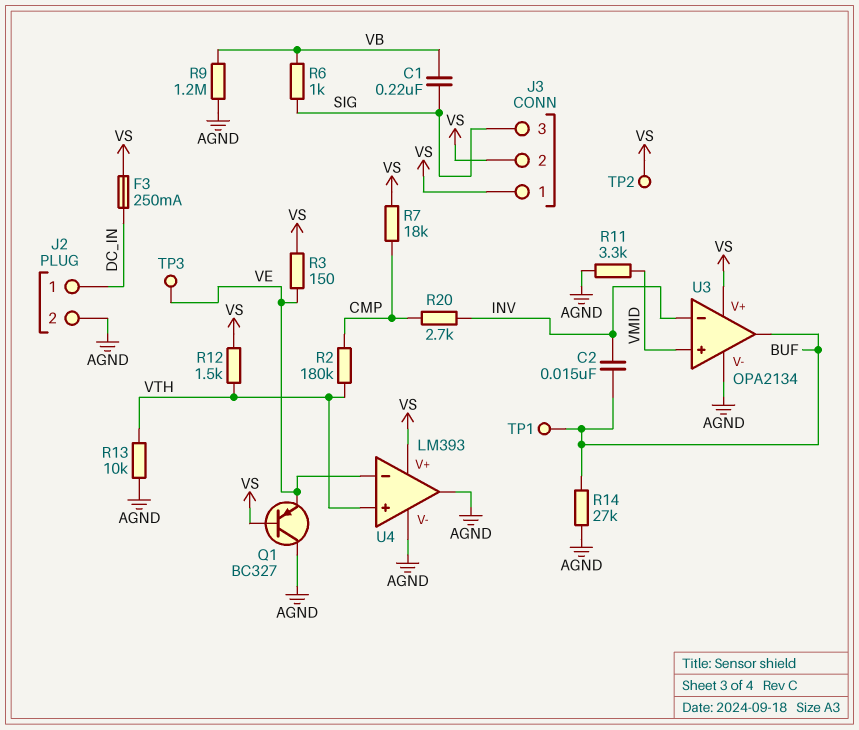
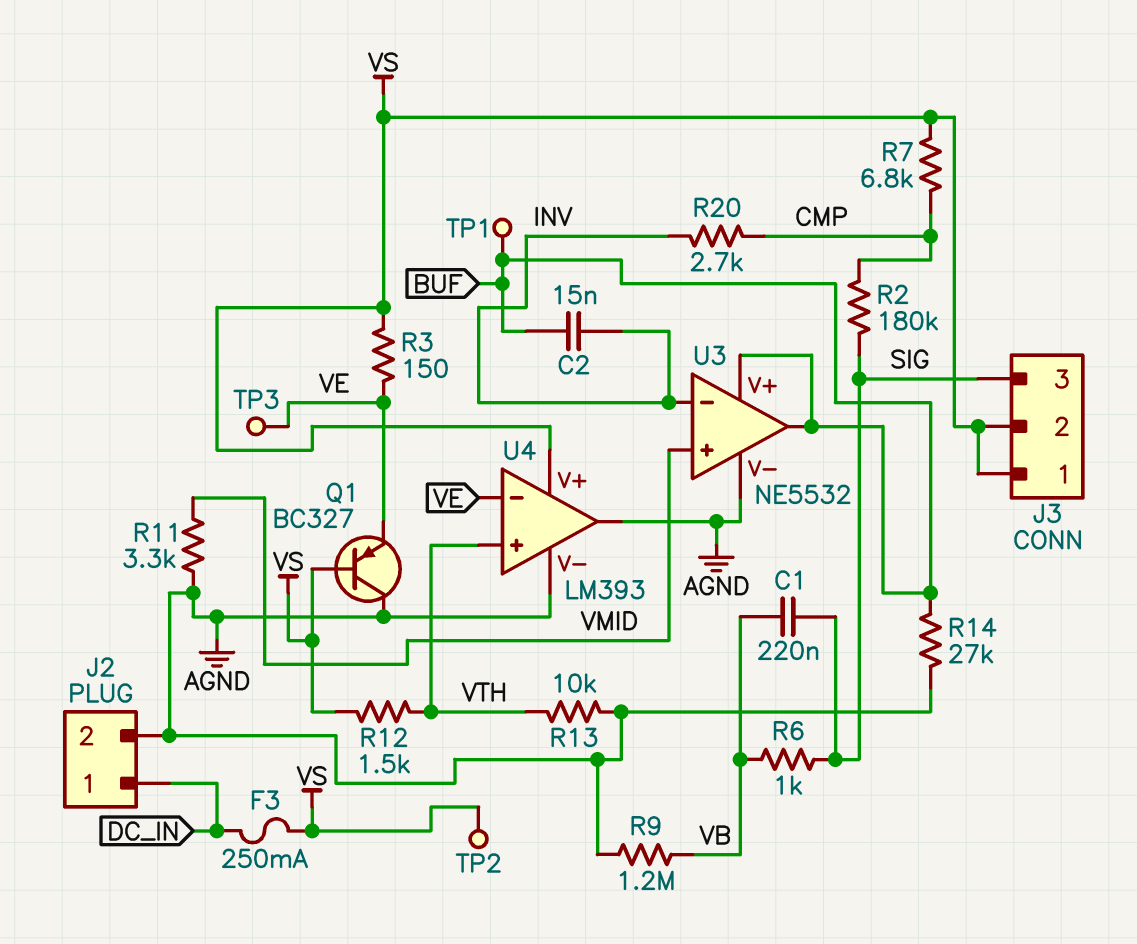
R2: 180k (CMP, VTH) -> 180k (CMP, SIG)
R7: 18k (CMP, VS) -> 6.8k (CMP, VS)
U3: OPA2134 -> NE5532
U3 pin V+: VS -> BUF

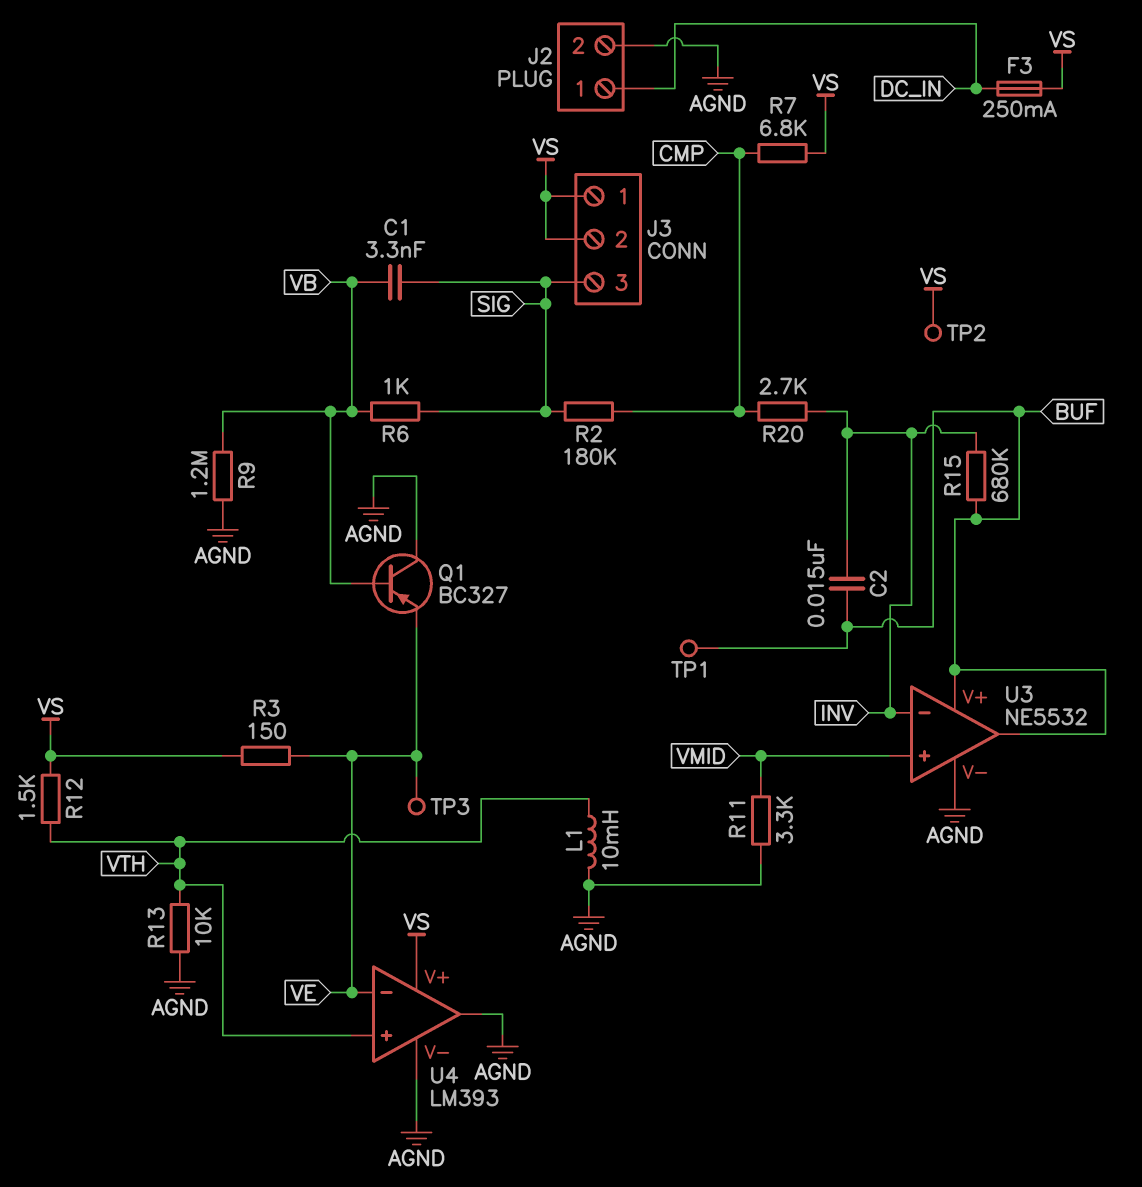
C1: 220nF (SIG, VB) -> 3.3nF (SIG, VB)
L1: none -> 10mH (AGND, VTH)
Q1: PNP BC327 (B VS, C AGND, E VE) -> PNP BC327 (B VB, C AGND, E VE)
R14: 27k (AGND, BUF) -> none
R15: none -> 680k (BUF, INV)

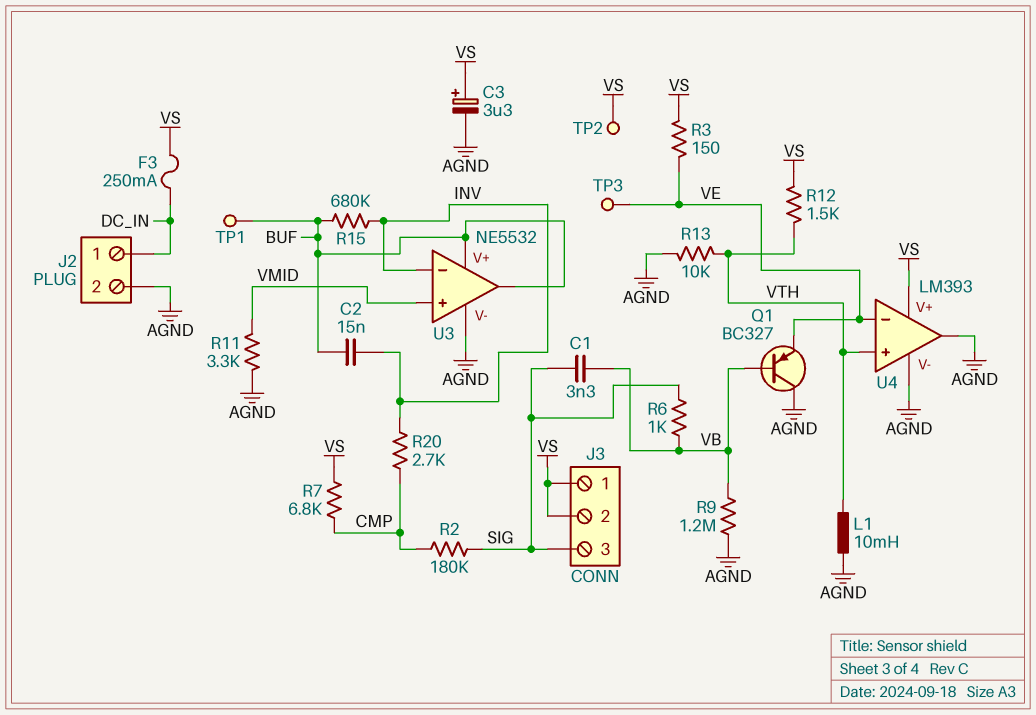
C3: none -> 3.3uF (plus VS, minus AGND)

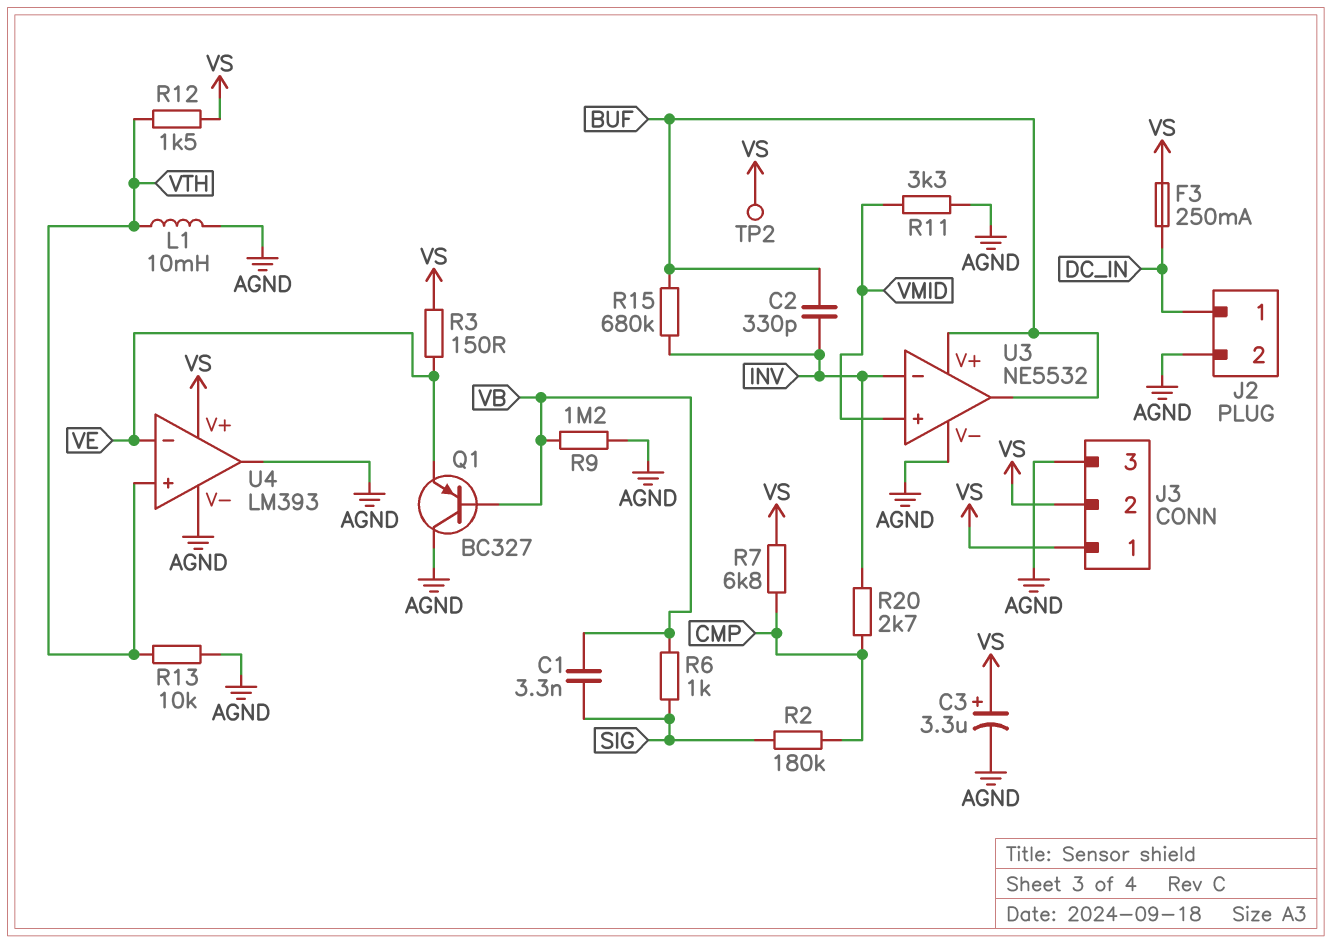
C2: 15nF (BUF, INV) -> 330pF (BUF, INV)
J3 pin 3: SIG -> AGND
TP1: test point (BUF) -> none
TP3: test point (VE) -> none

